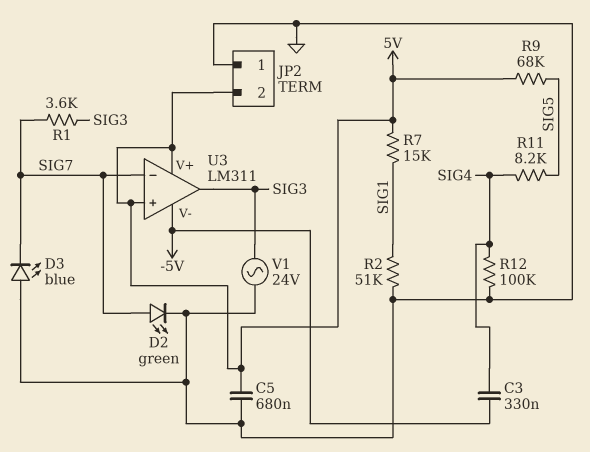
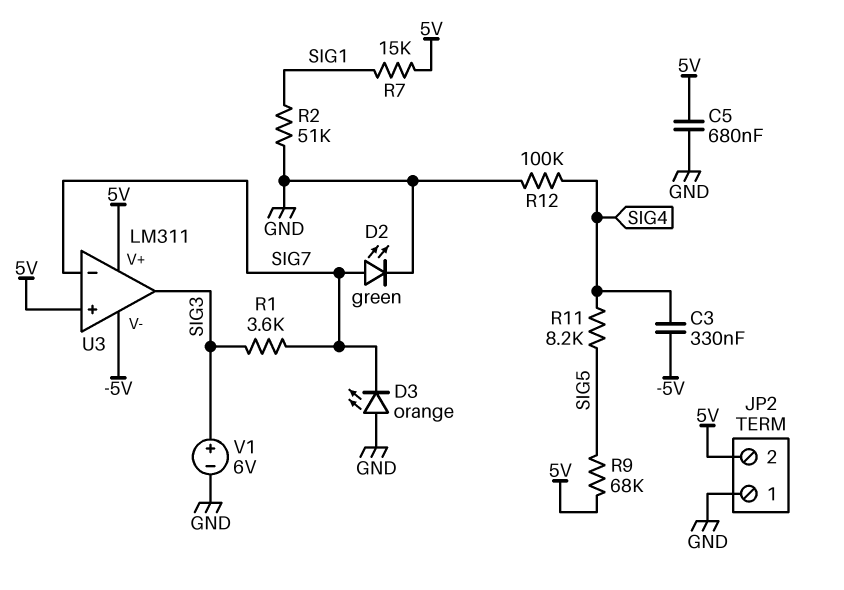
D3: LED blue (A GND, K SIG7) -> LED orange (A GND, K SIG7)
V1: AC 24V (GND, SIG3) -> 6V (plus SIG3, minus GND)

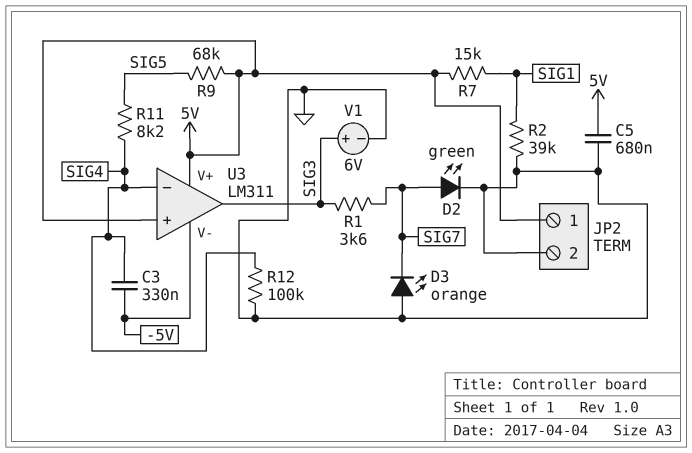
JP2 pin 1: GND -> 5V
JP2 pin 2: 5V -> GND
R2: 51k (GND, SIG1) -> 39k (GND, SIG1)
U3 pin in-: SIG7 -> SIG4

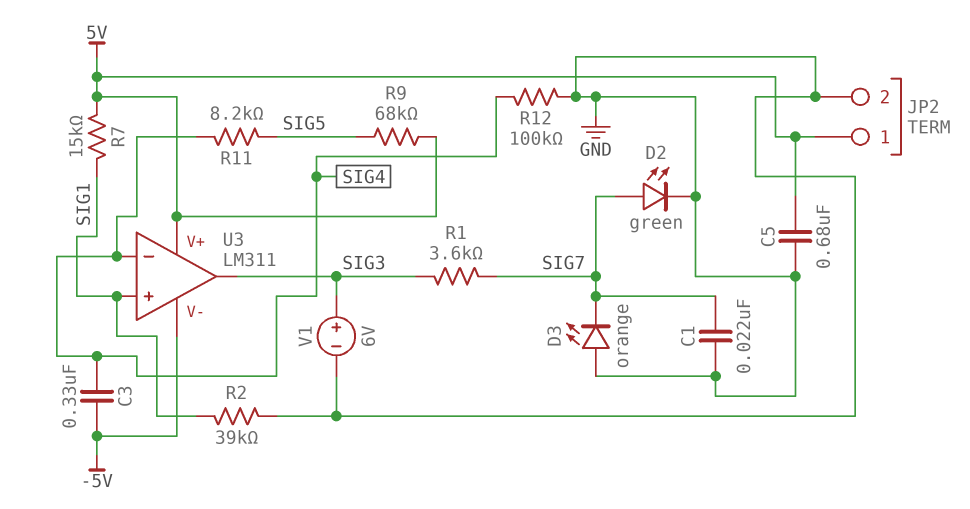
C1: none -> 22nF (GND, SIG7)
U3 pin in+: 5V -> SIG1

